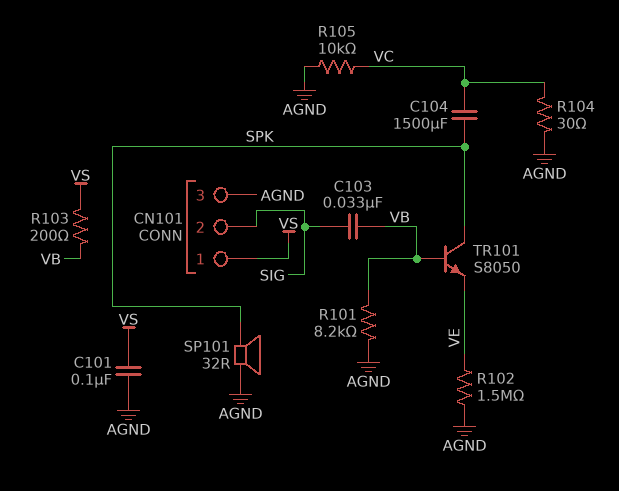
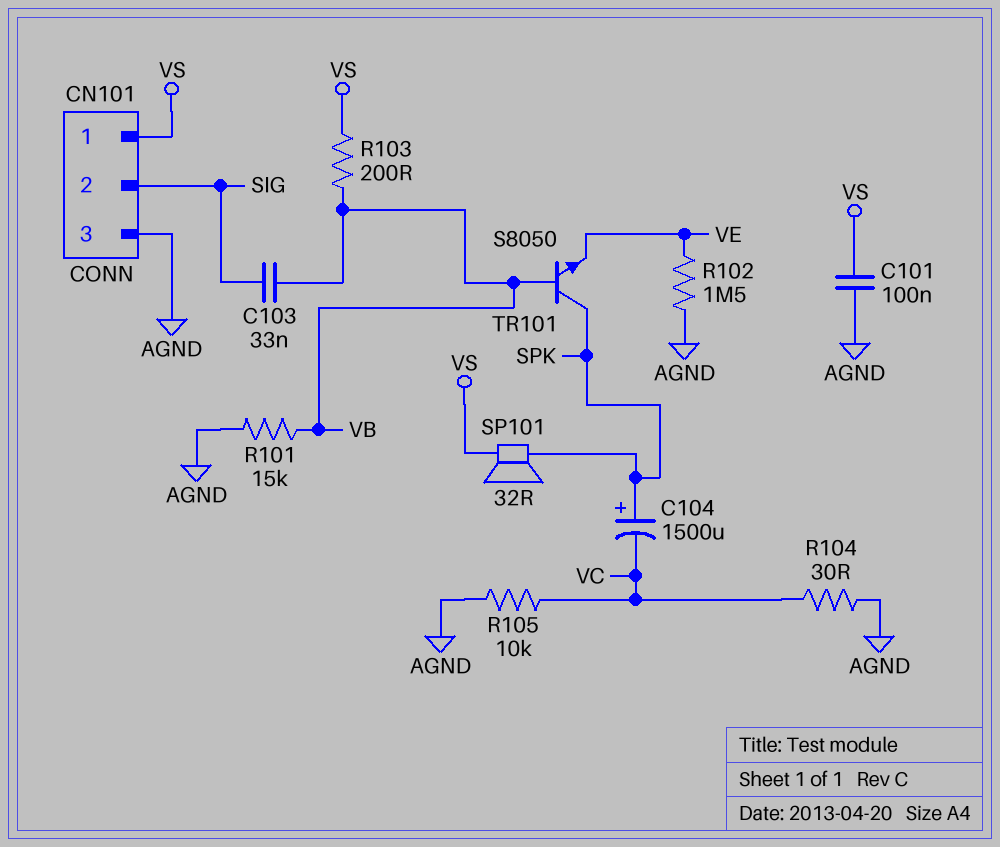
C104: 1500uF (SPK, VC) -> 1500uF (plus SPK, minus VC)
R101: 8.2k (AGND, VB) -> 15k (AGND, VB)
SP101: speaker 32R (AGND, SPK) -> speaker 32R (SPK, VS)

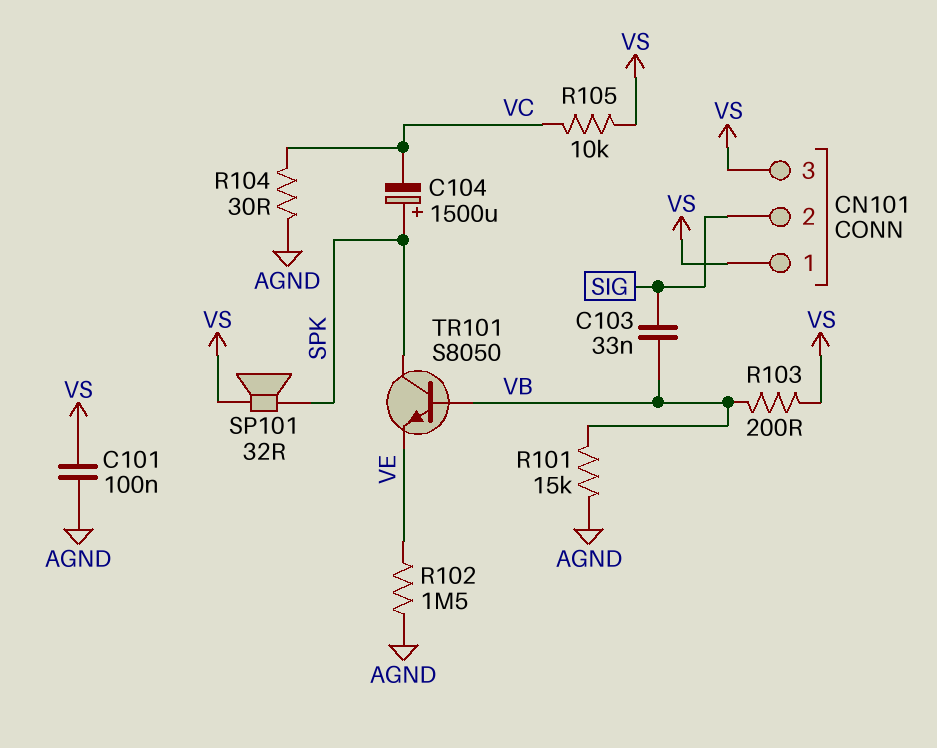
CN101 pin 3: AGND -> VS
R105: 10k (AGND, VC) -> 10k (VC, VS)

